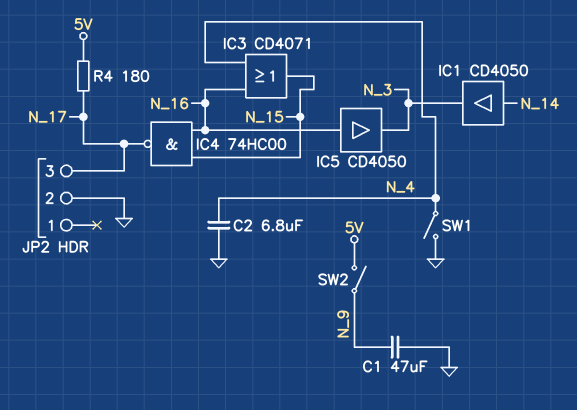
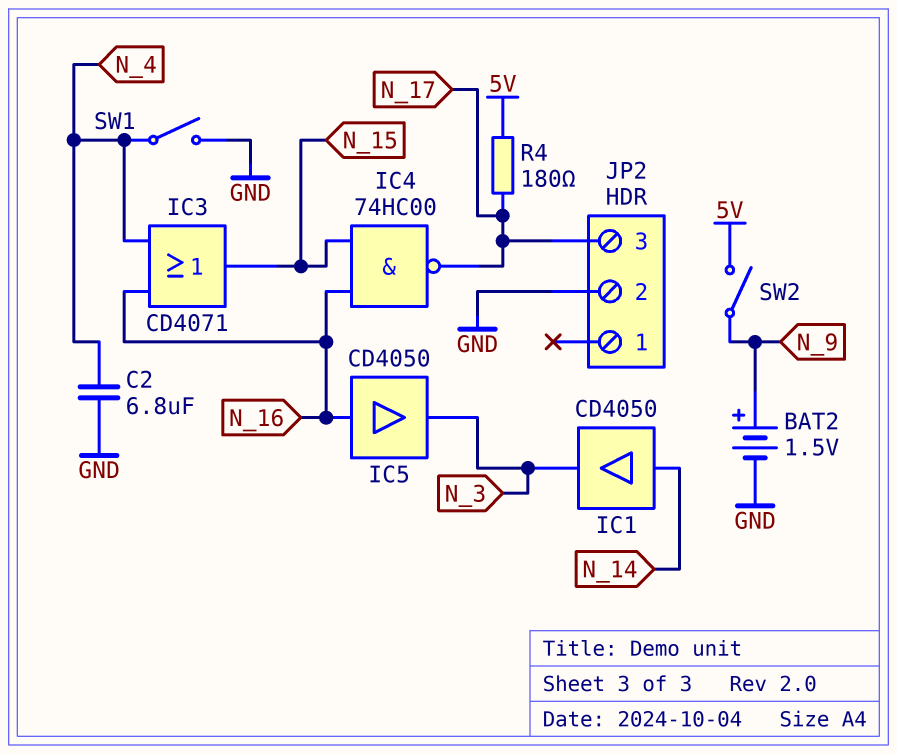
BAT2: none -> 1.5V (plus N_9, minus GND)
C1: 47uF (GND, N_9) -> none

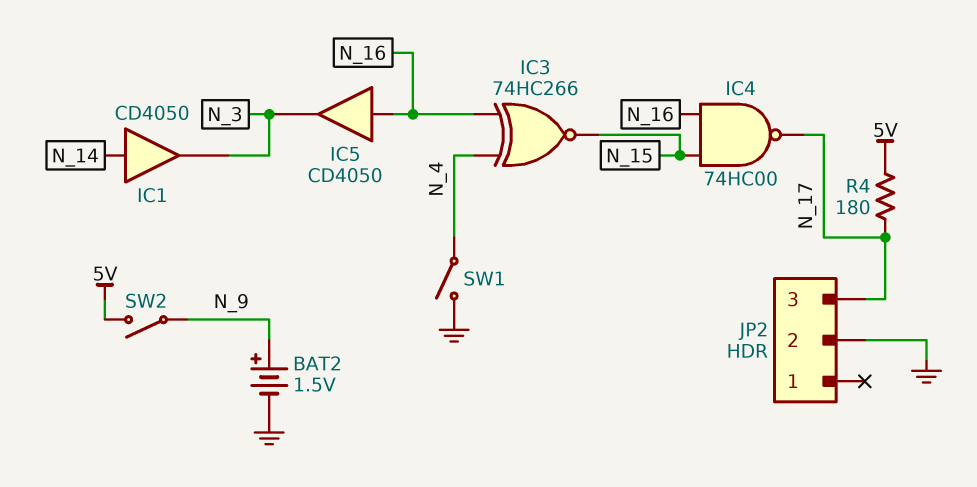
C2: 6.8uF (GND, N_4) -> none
IC3: OR CD4071 (in N_4, in N_16, out N_15) -> XNOR 74HC266 (in N_4, in N_16, out N_15)

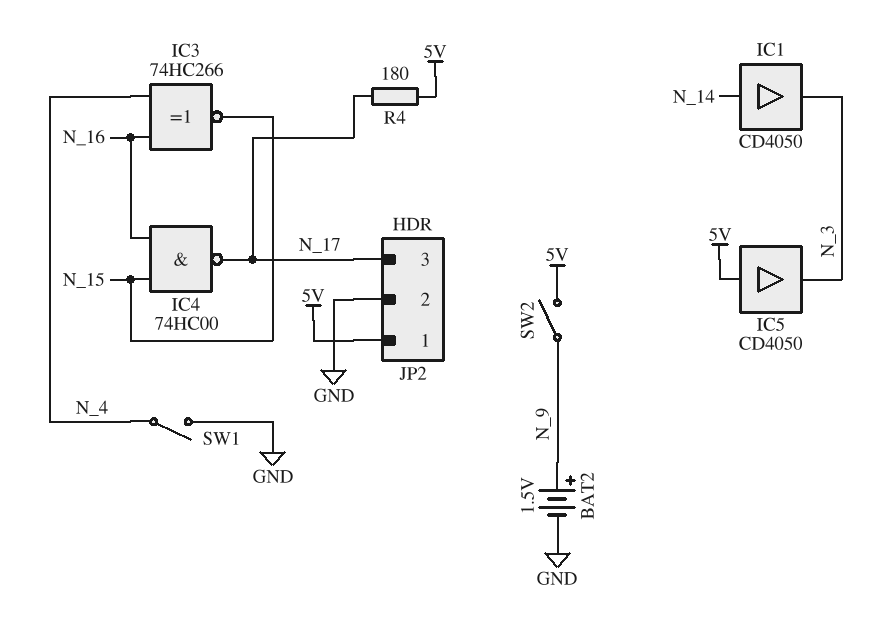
IC5: buffer CD4050 (in N_16, out N_3) -> buffer CD4050 (in 5V, out N_3)
JP2 pin 1: none -> 5V

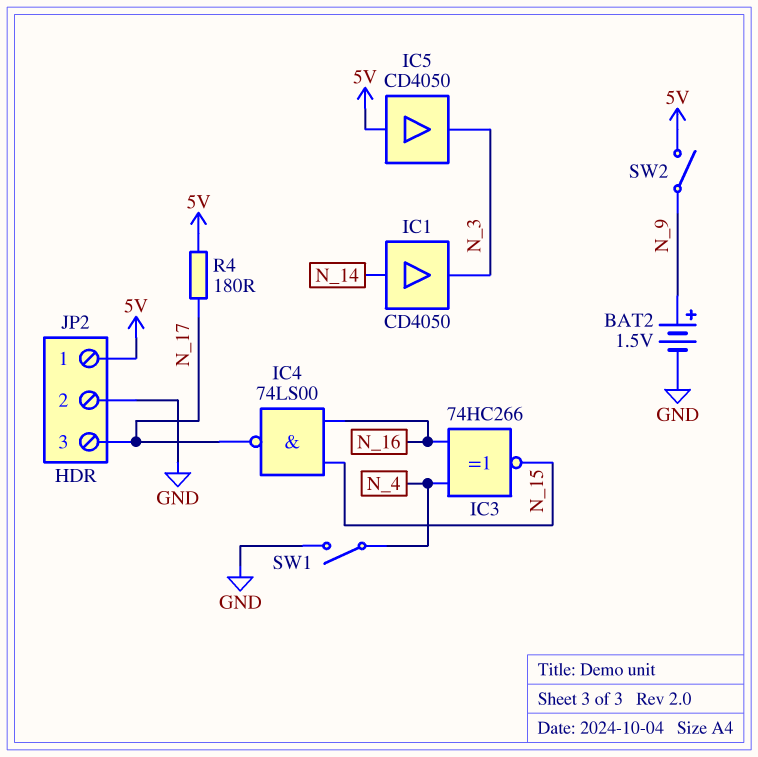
IC4: NAND 74HC00 (in N_15, in N_16, out N_17) -> NAND 74LS00 (in N_15, in N_16, out N_17)

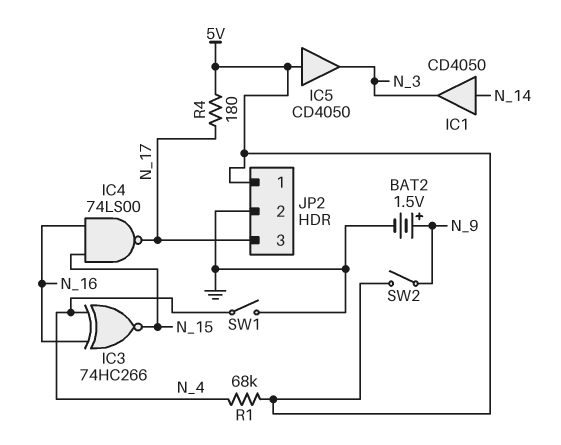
R1: none -> 68k (5V, N_4)

